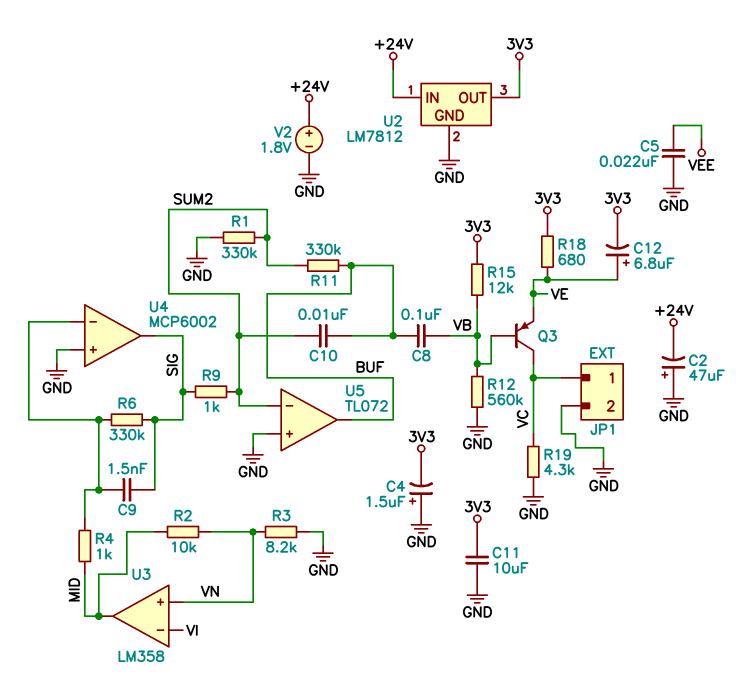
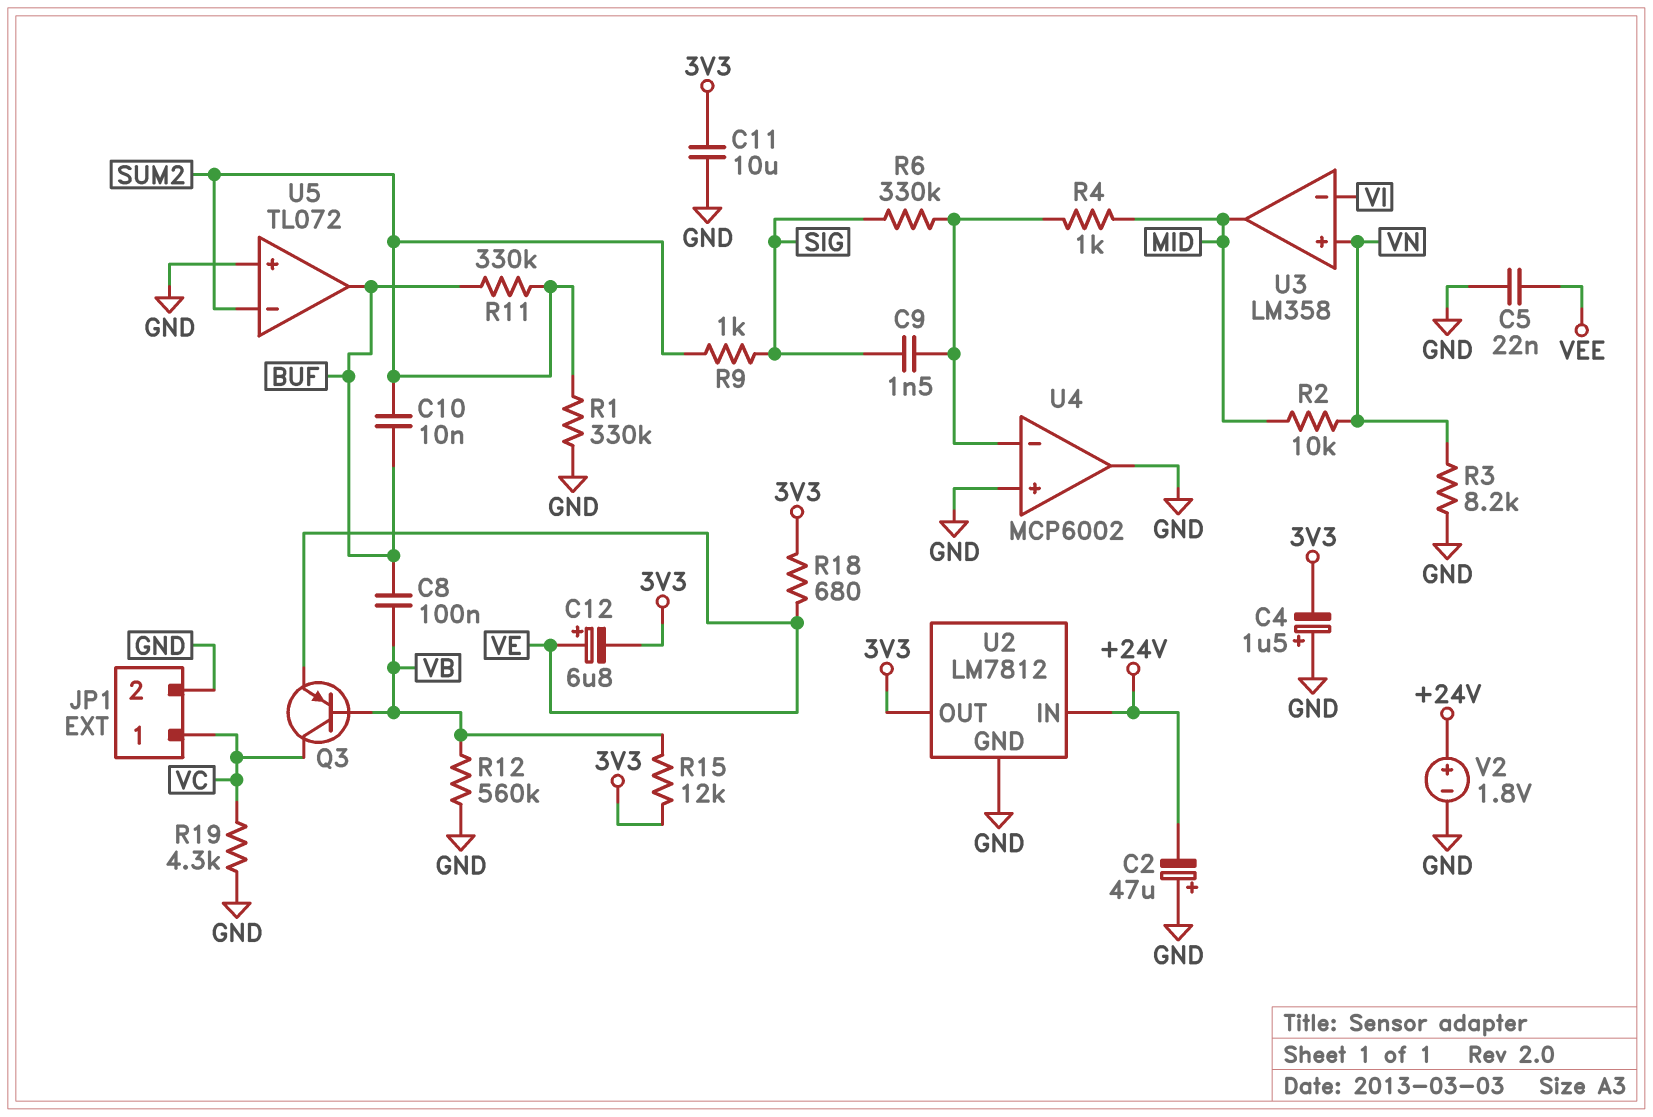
U4 pin out: SIG -> GND

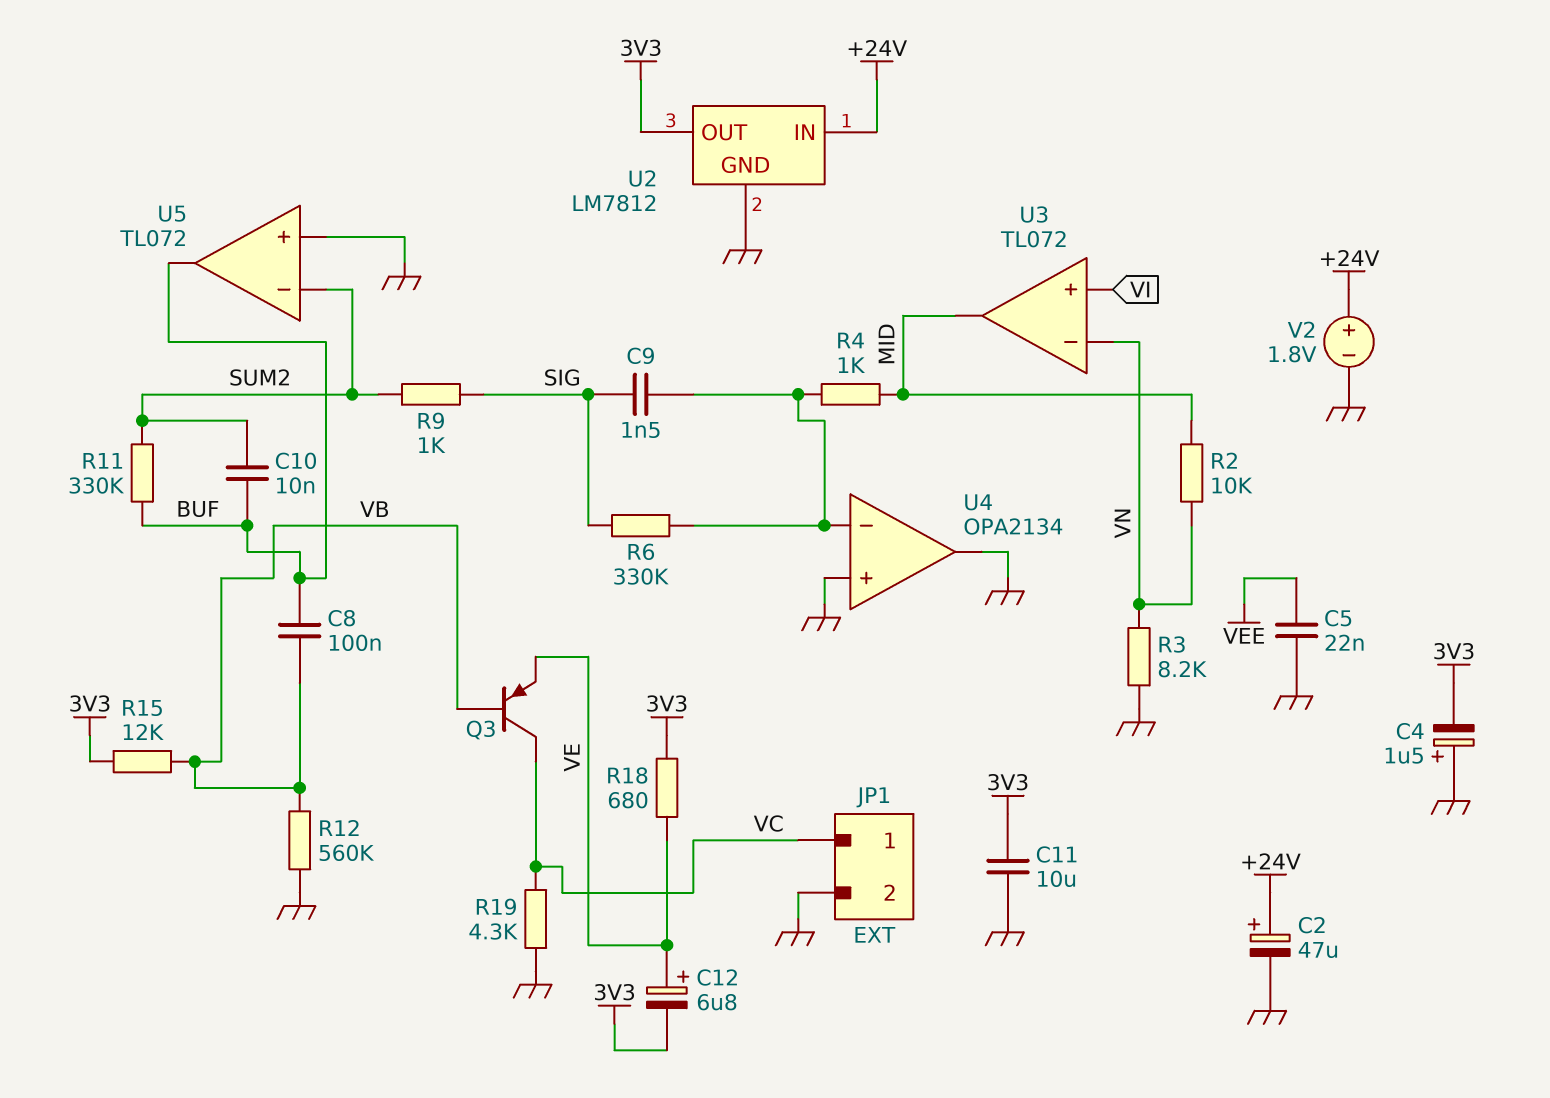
C2: 47uF (plus GND, minus +24V) -> 47uF (plus +24V, minus GND)
R1: 330k (GND, SUM2) -> none
U3: LM358 -> TL072
U3 pin in+: VN -> VI
U3 pin in-: VI -> VN
U4: MCP6002 -> OPA2134

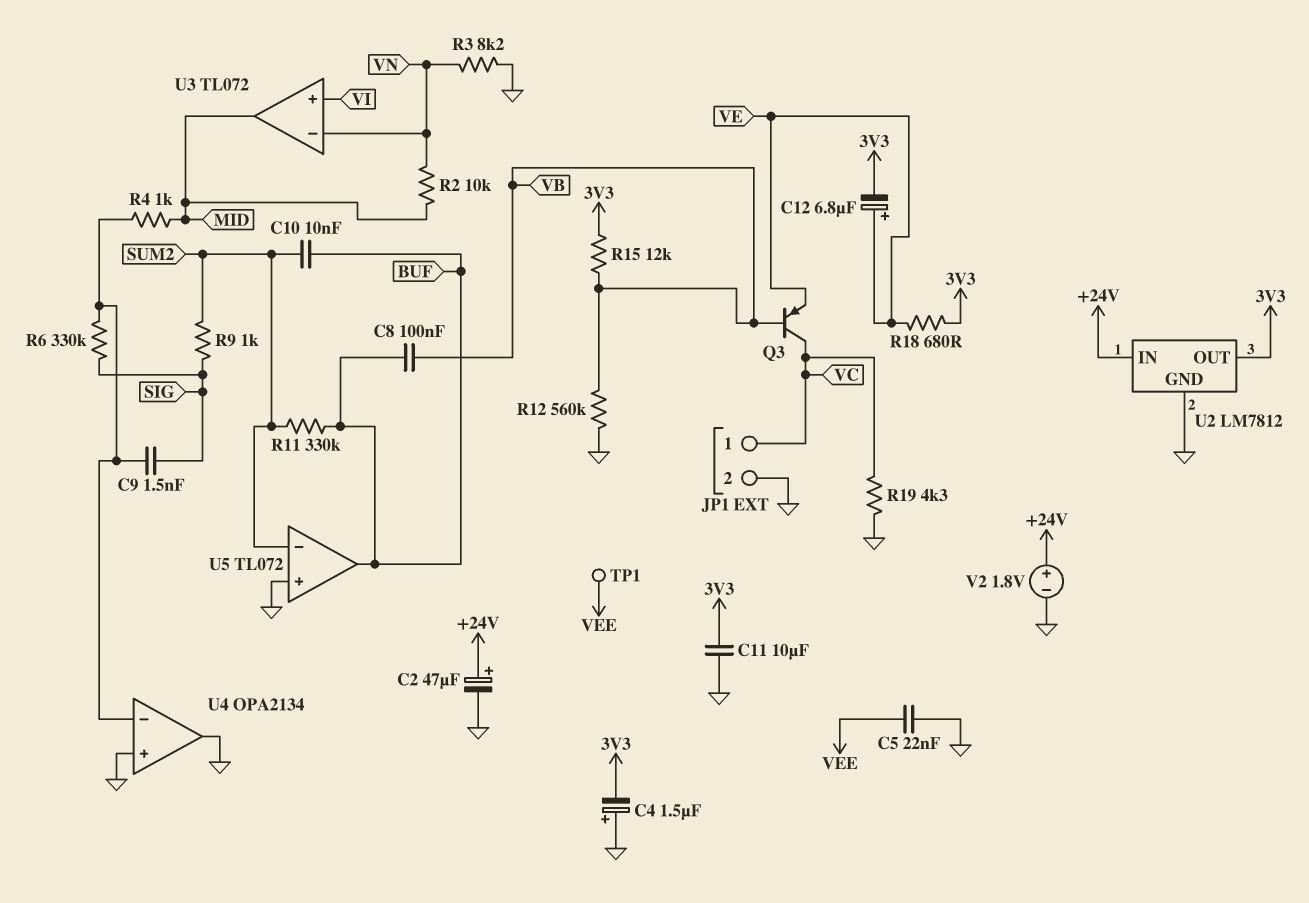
TP1: none -> test point (VEE)

